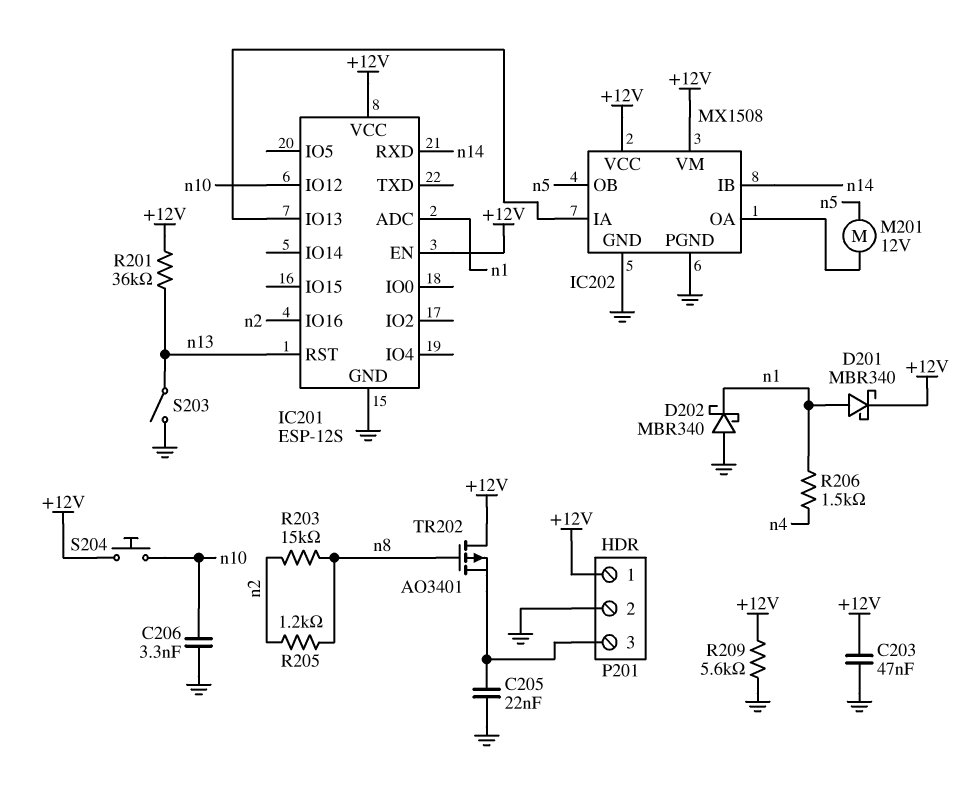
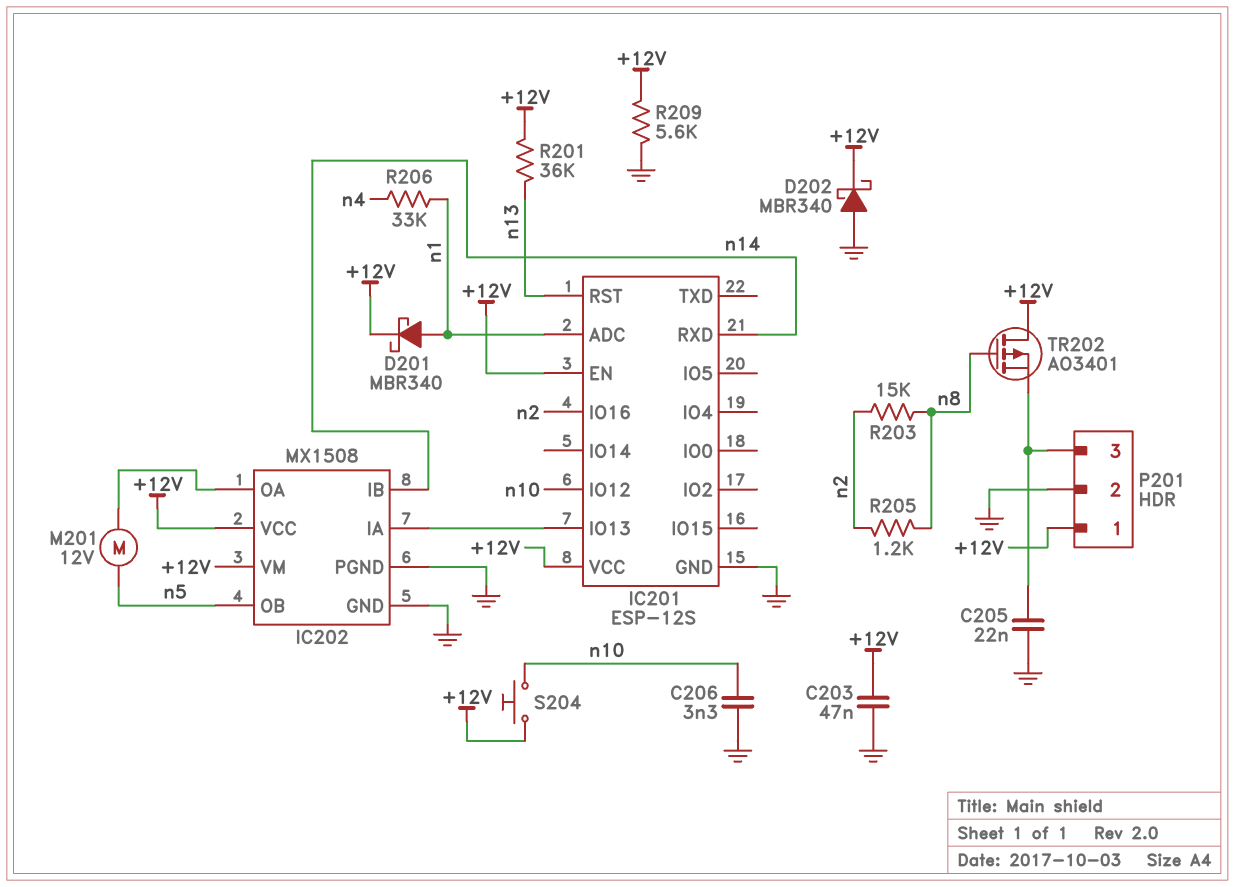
D202: schottky MBR340 (A GND, K n1) -> schottky MBR340 (A GND, K +12V)
R206: 1.5k (n1, n4) -> 33k (n1, n4)
S203: switch (GND, n13) -> none

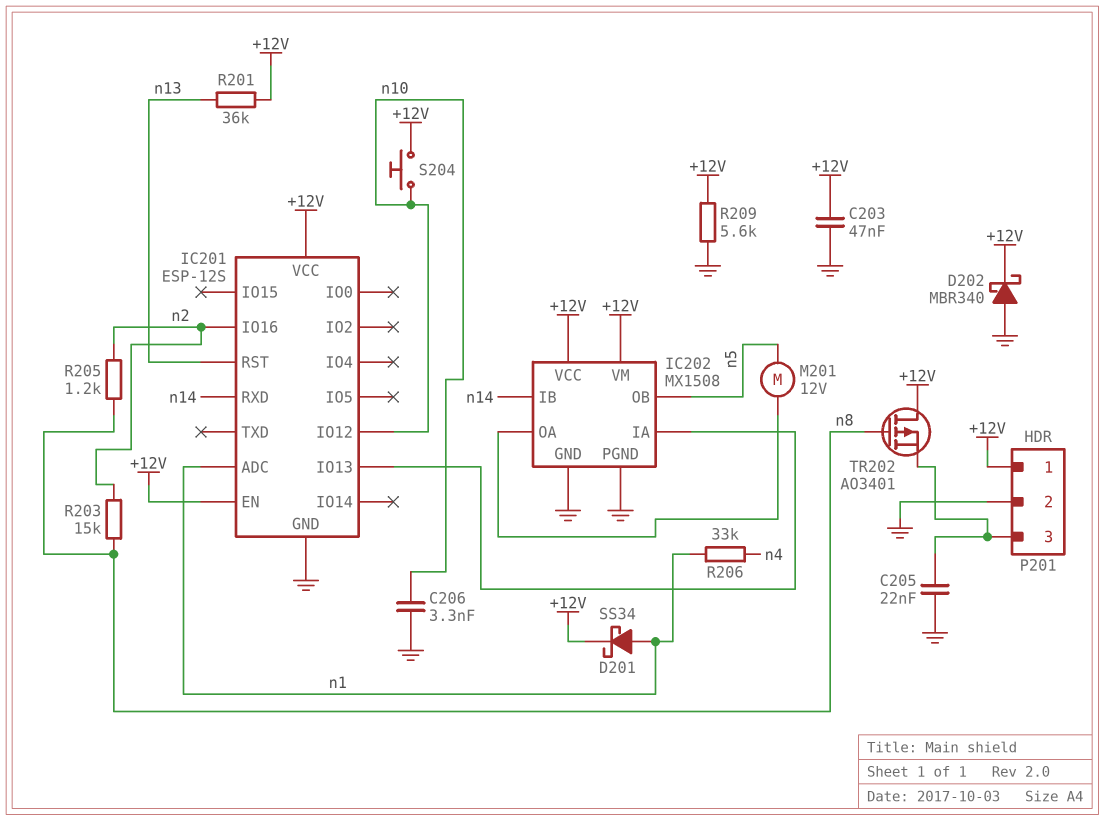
D201: schottky MBR340 (A n1, K +12V) -> schottky SS34 (A n1, K +12V)

